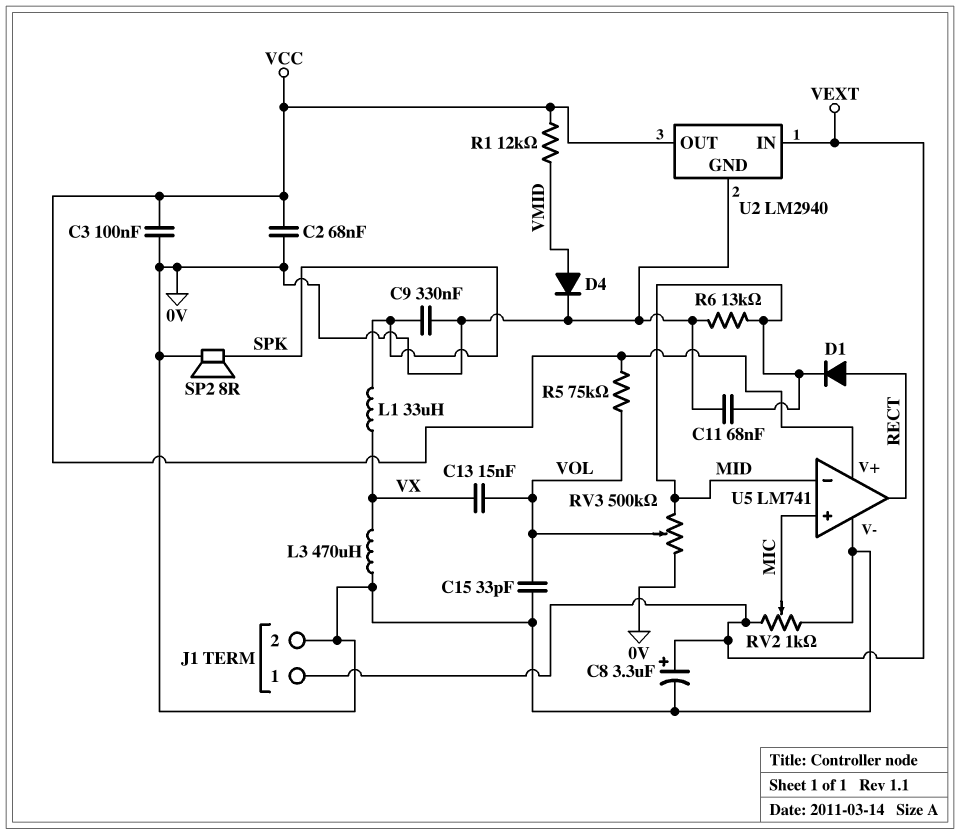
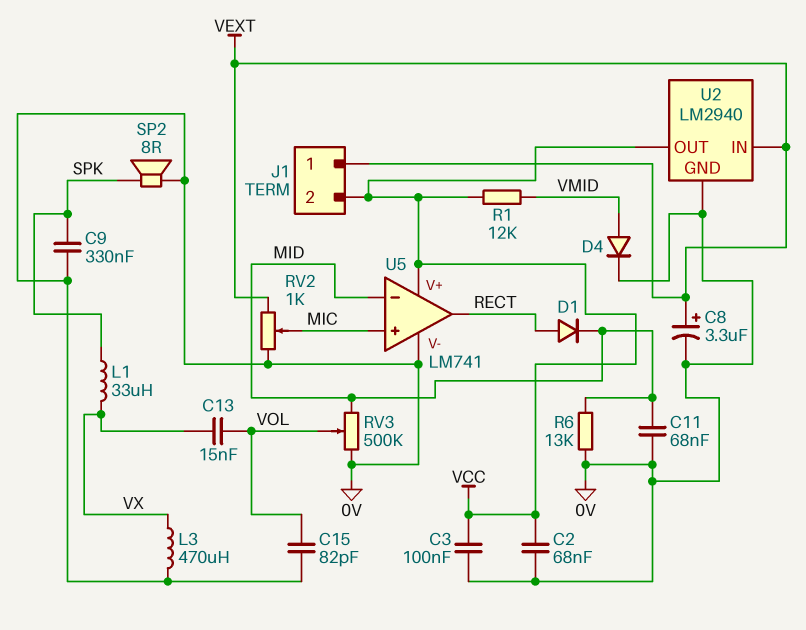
C15: 33pF (0V, VOL) -> 82pF (0V, VOL)
J1 pin 2: 0V -> VCC
R5: 75k (VCC, VOL) -> none

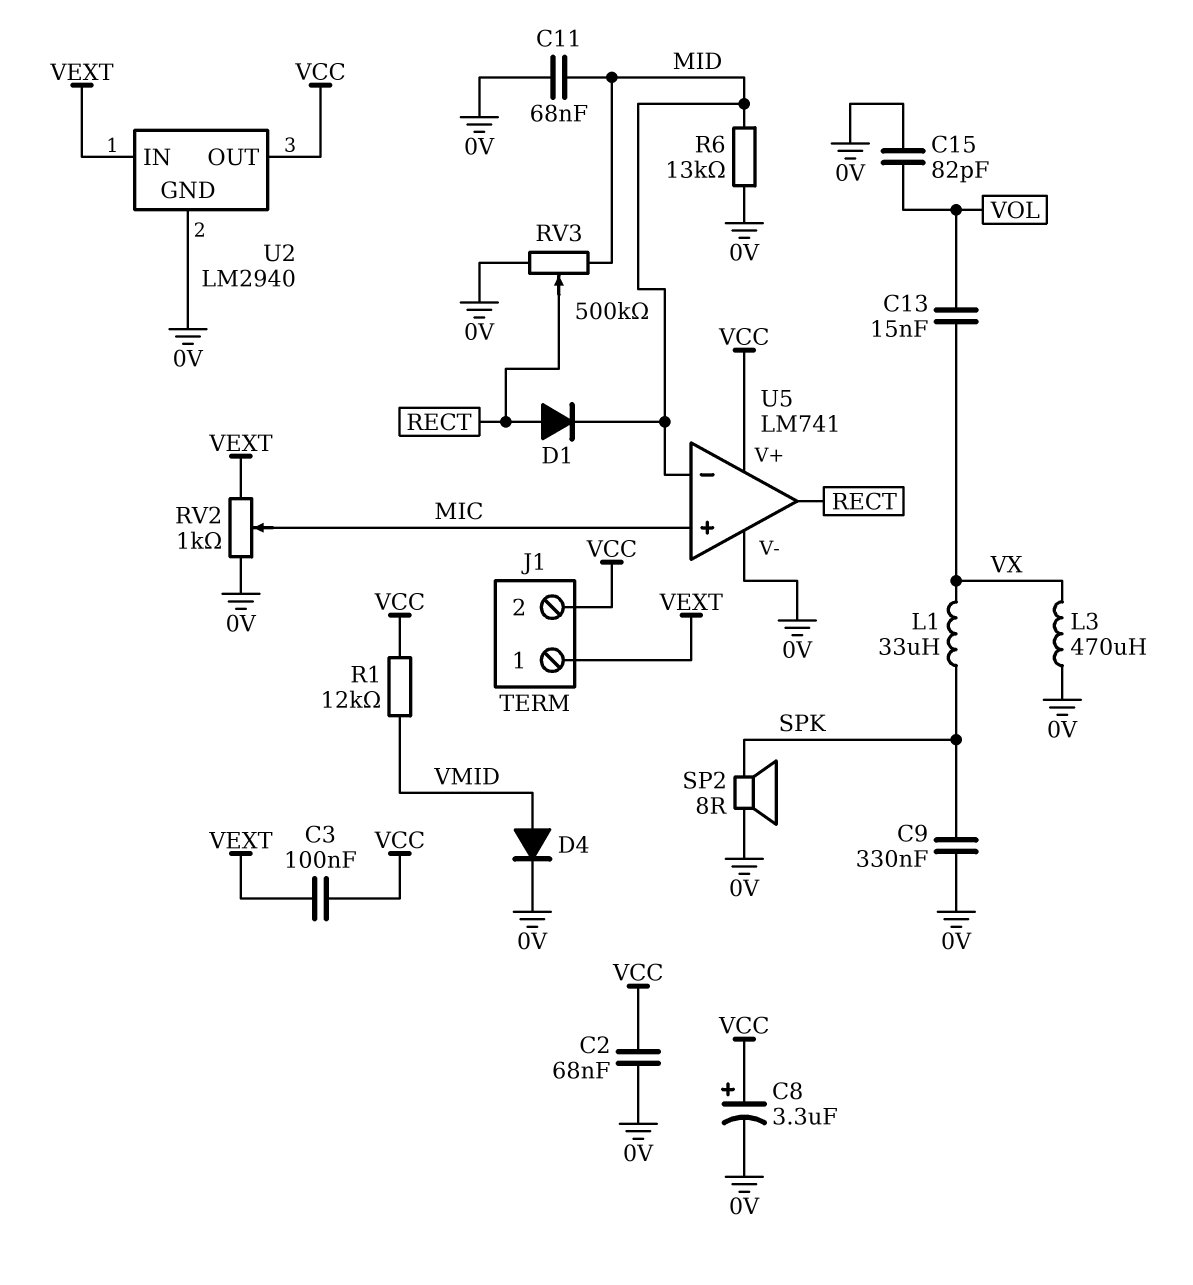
C3: 100nF (0V, VCC) -> 100nF (VCC, VEXT)
C8: 3.3uF (plus VEXT, minus 0V) -> 3.3uF (plus VCC, minus 0V)
RV3: 500k (0V, MID, wiper VOL) -> 500k (0V, MID, wiper RECT)

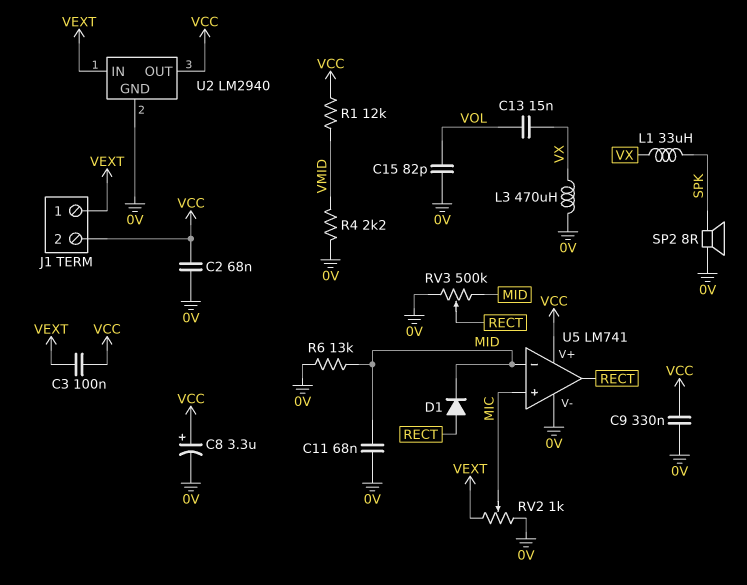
C9: 330nF (0V, SPK) -> 330nF (0V, VCC)
D4: diode (A VMID, K 0V) -> none
R4: none -> 2.2k (0V, VMID)

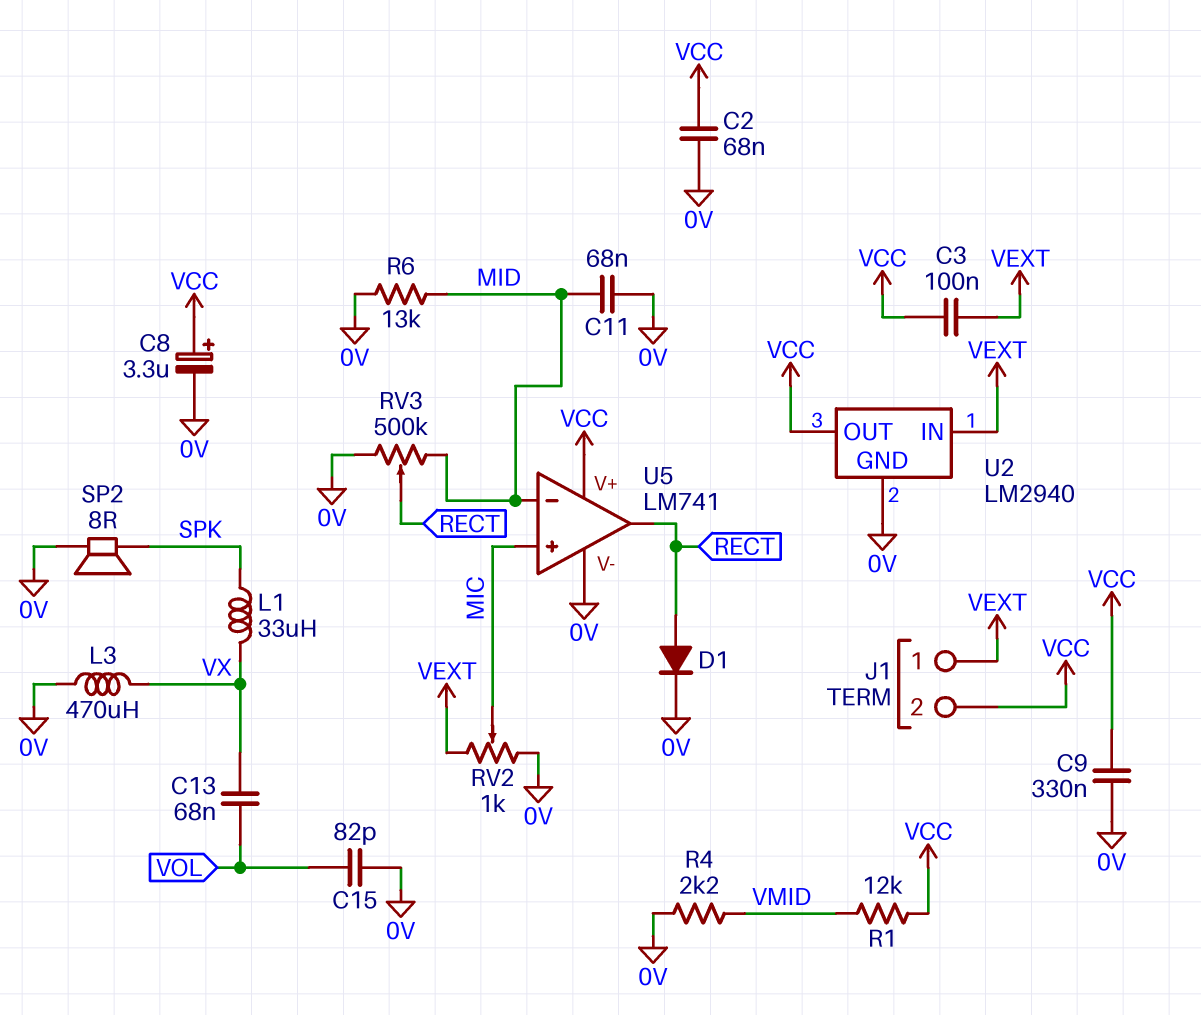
C13: 15nF (VOL, VX) -> 68nF (VOL, VX)
D1: diode (A RECT, K MID) -> diode (A RECT, K 0V)

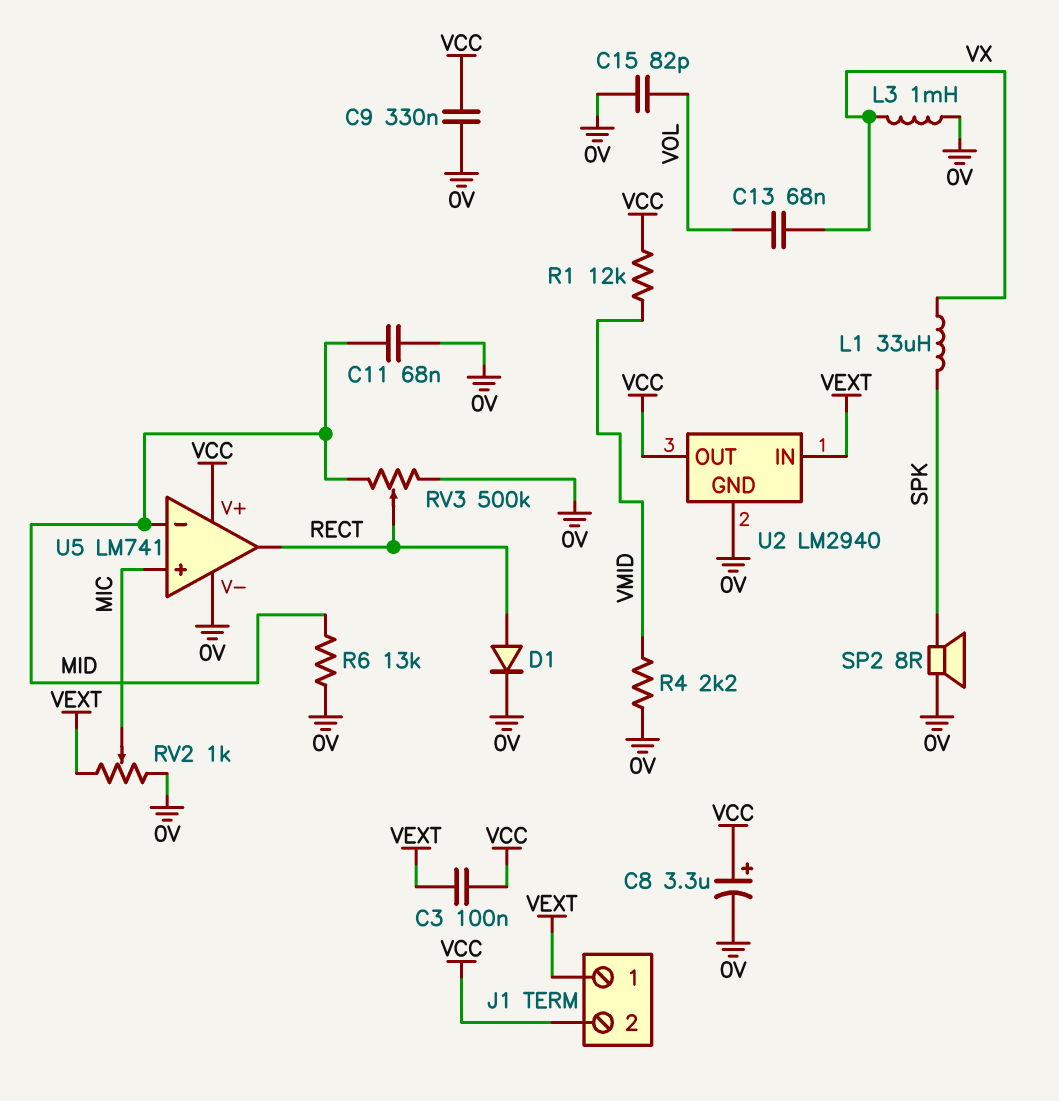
C2: 68nF (0V, VCC) -> none
L3: 470uH (0V, VX) -> 1mH (0V, VX)

